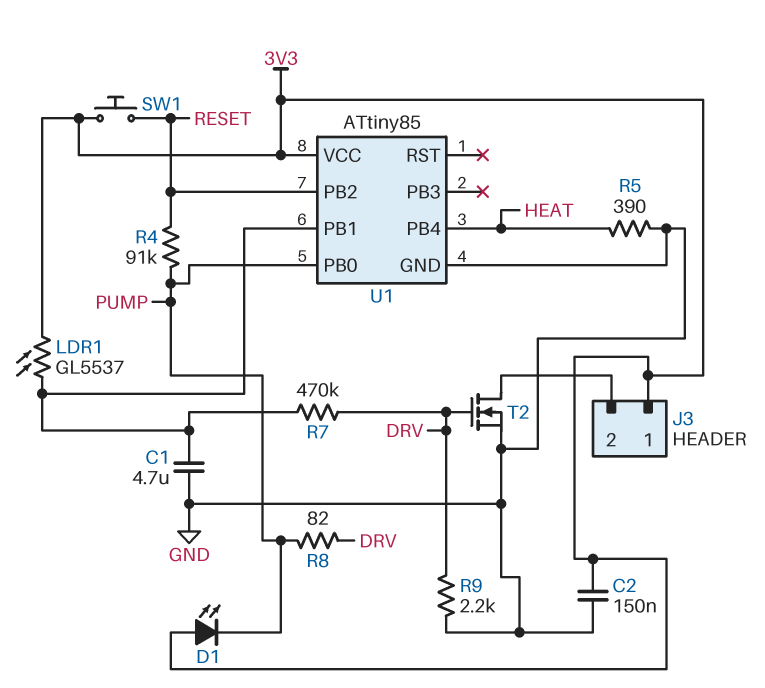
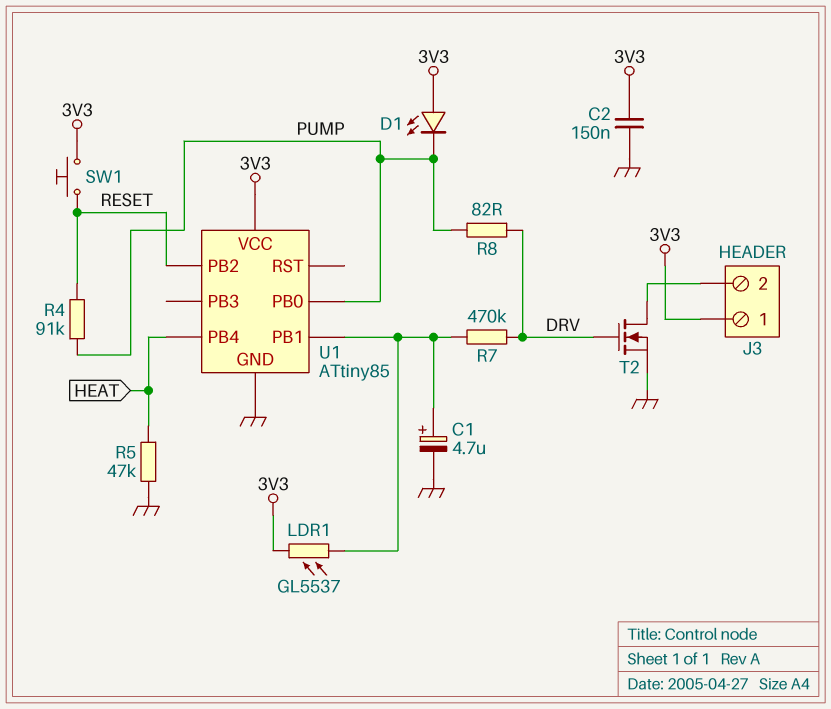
C1: 4.7uF (GND, U1/PB1) -> 4.7uF (plus U1/PB1, minus GND)
R5: 390 (GND, HEAT) -> 47k (GND, HEAT)
R9: 2.2k (DRV, GND) -> none

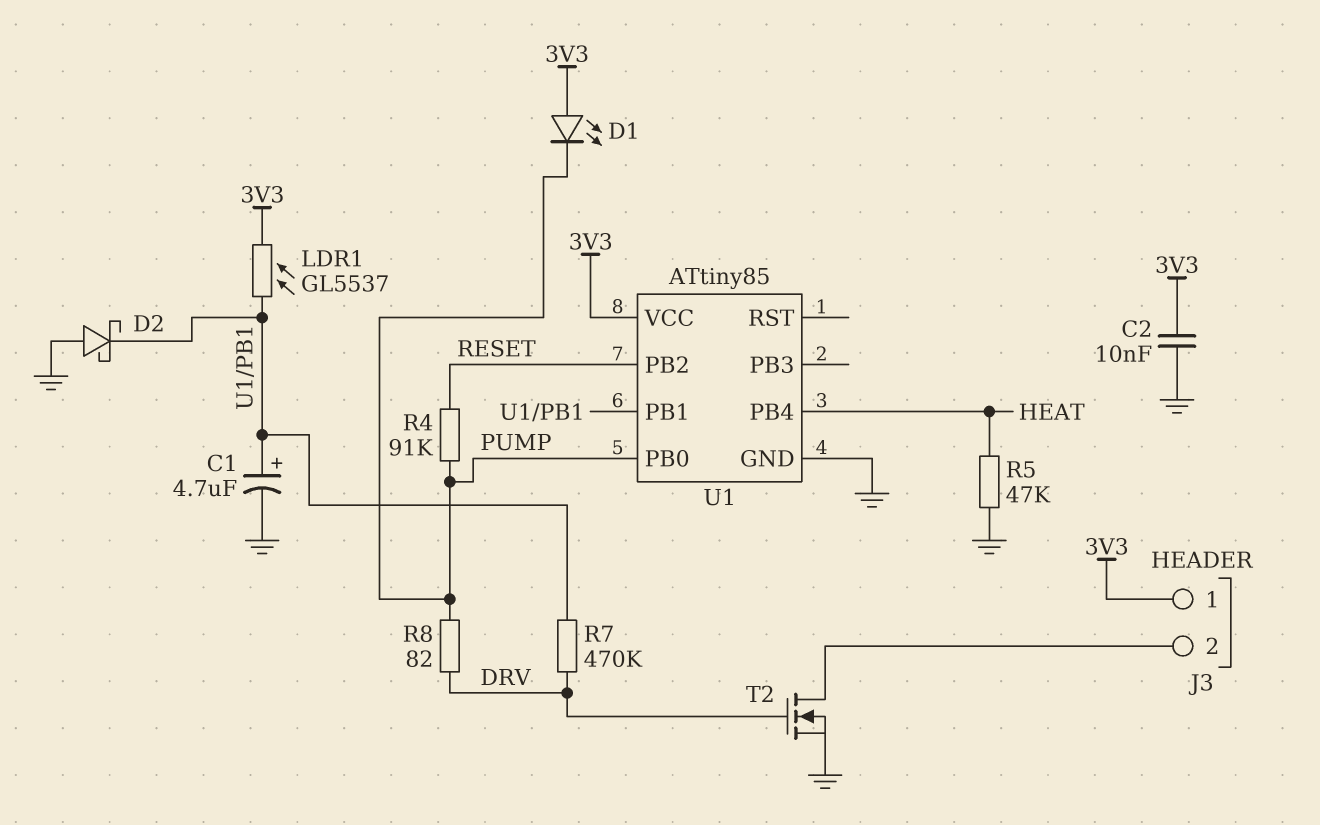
C2: 150nF (3V3, GND) -> 10nF (3V3, GND)
D2: none -> schottky (A GND, K U1/PB1)
SW1: button (3V3, RESET) -> none

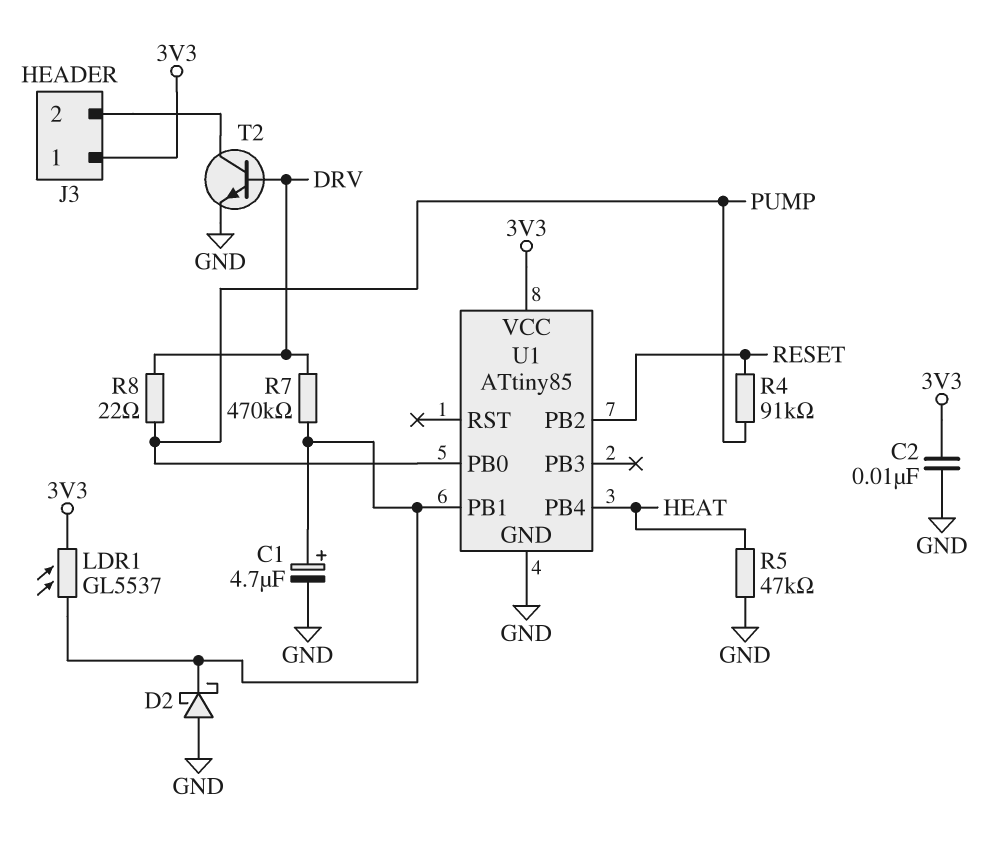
D1: LED (A 3V3, K PUMP) -> none
R8: 82 (DRV, PUMP) -> 22 (DRV, PUMP)
T2: NMOS (G DRV, D J3/2, S GND) -> NPN (B DRV, C J3/2, E GND)

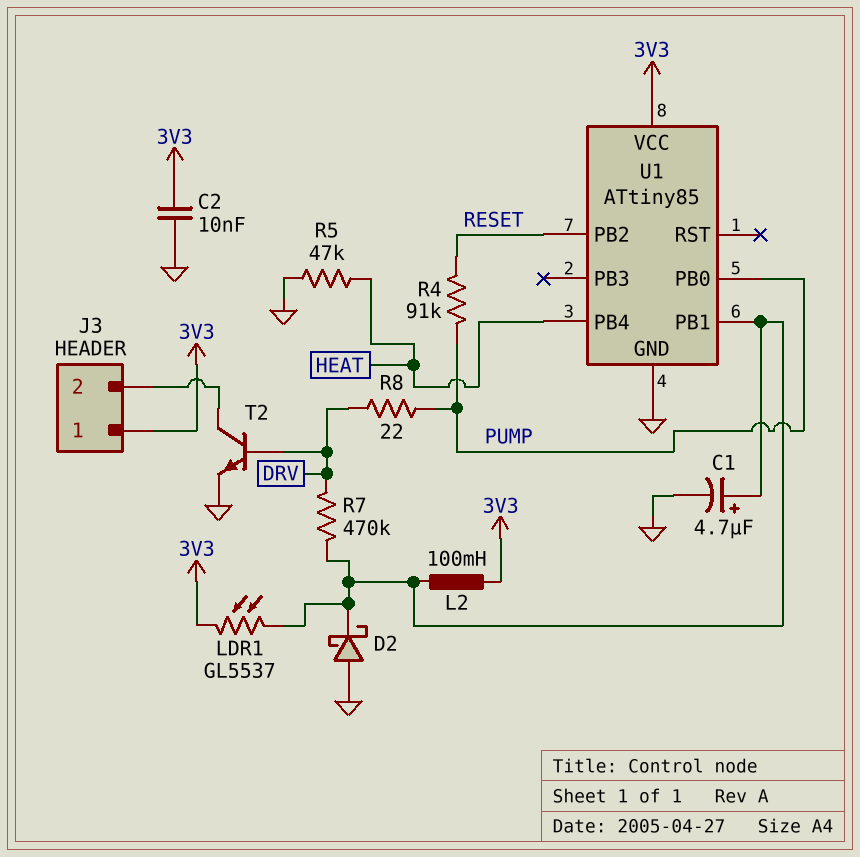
L2: none -> 100mH (3V3, U1/PB1)

